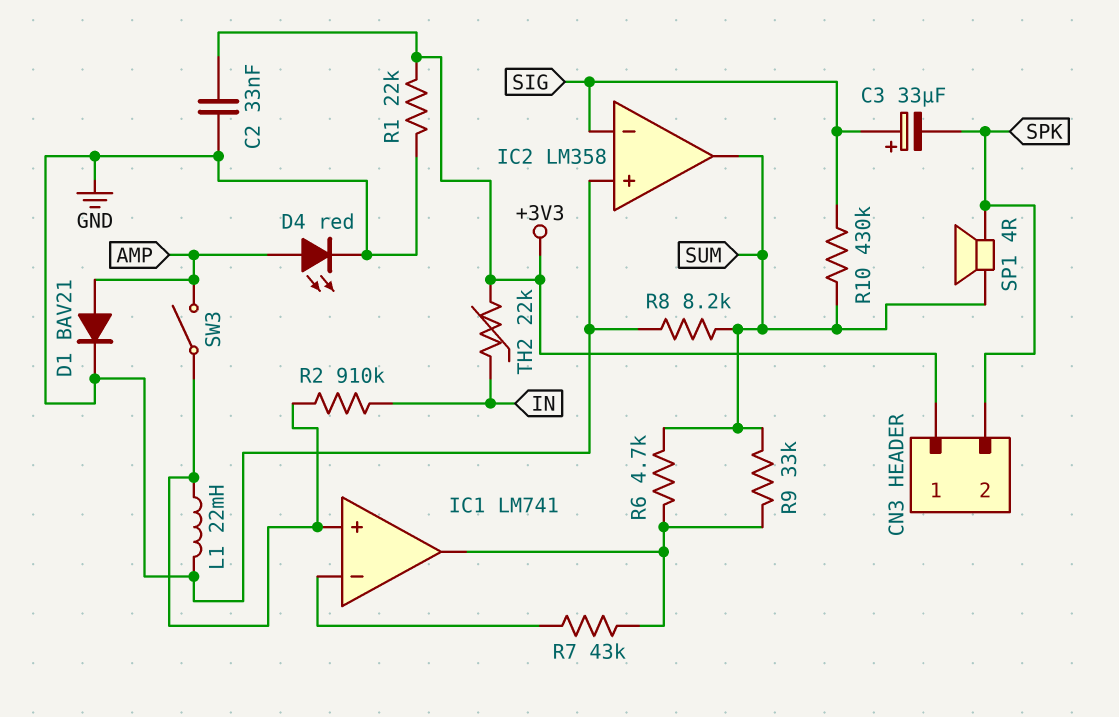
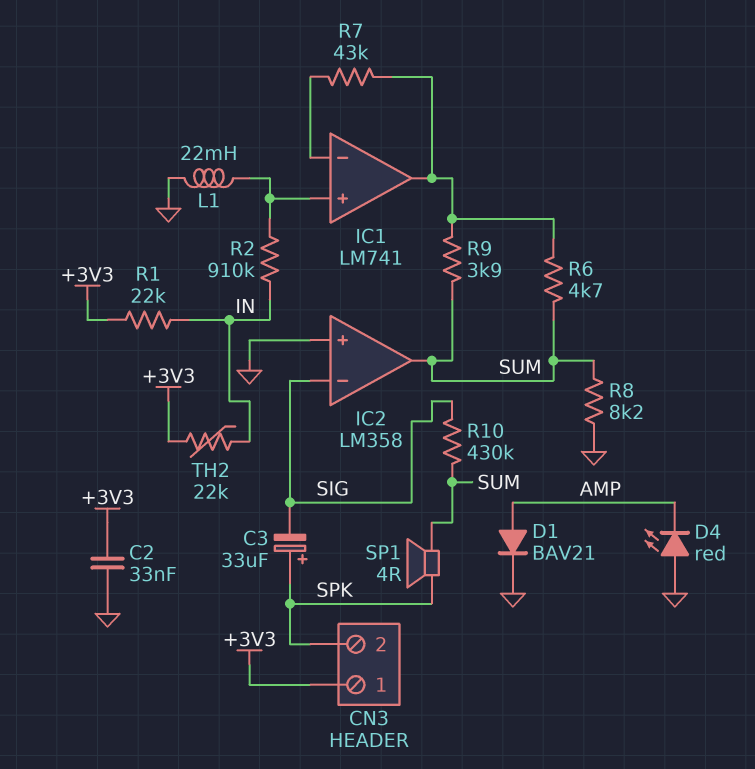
C3: 33uF (plus SIG, minus SPK) -> 33uF (plus SPK, minus SIG)
D4: LED red (A AMP, K GND) -> LED red (A GND, K AMP)
R1: 22k (+3V3, GND) -> 22k (+3V3, IN)
R9: 33k (IC1/out, SUM) -> 3.9k (IC1/out, SUM)
SW3: switch (AMP, IC1/in+) -> none

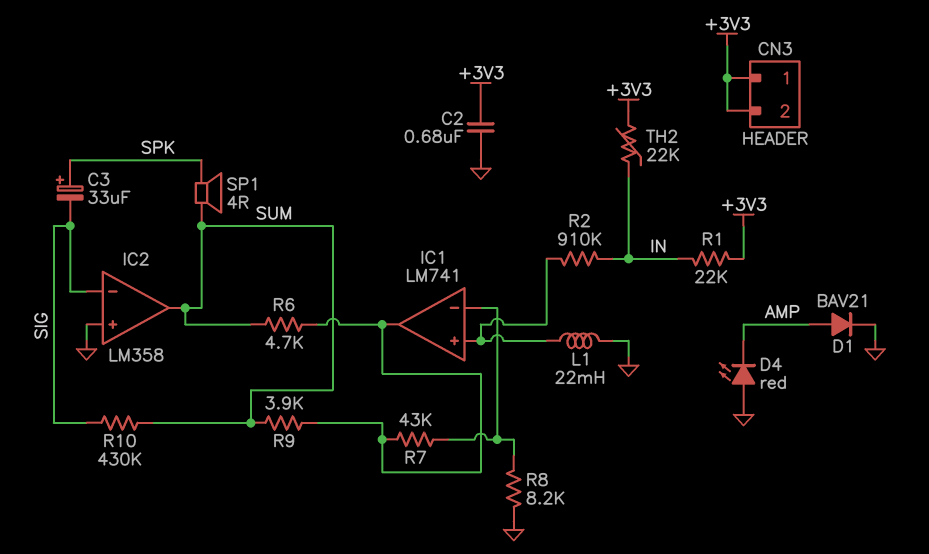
C2: 33nF (+3V3, GND) -> 680nF (+3V3, GND)
CN3 pin 2: SPK -> +3V3
R8: 8.2k (GND, SUM) -> 8.2k (GND, IC1/in-)

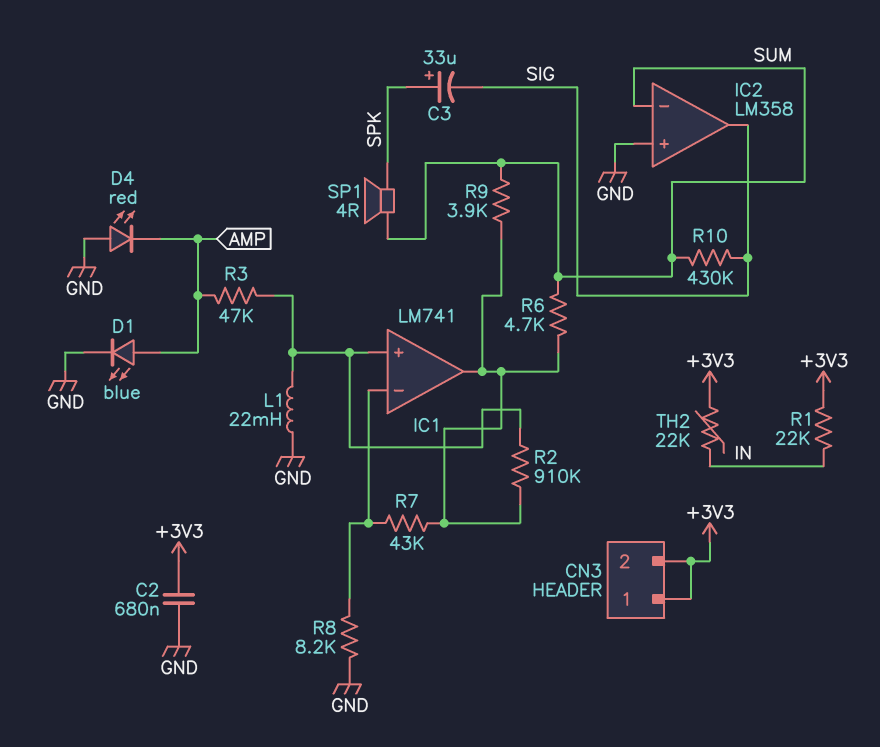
D1: diode BAV21 (A AMP, K GND) -> LED blue (A AMP, K GND)
IC2 pin in-: SIG -> SUM
IC2 pin out: SUM -> SIG
R2: 910k (IC1/in+, IN) -> 910k (IC1/in+, IC1/out)
R3: none -> 47k (AMP, IC1/in+)

